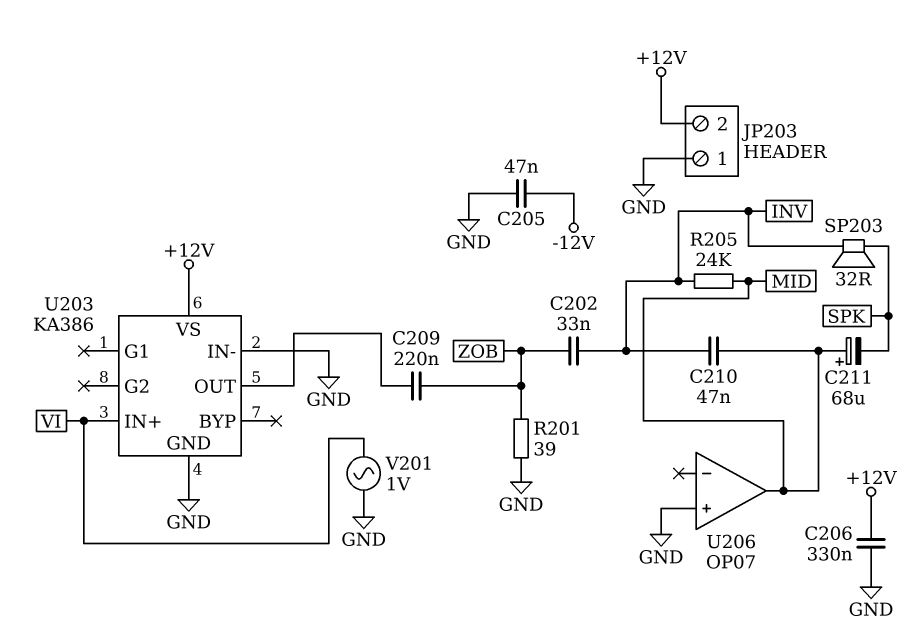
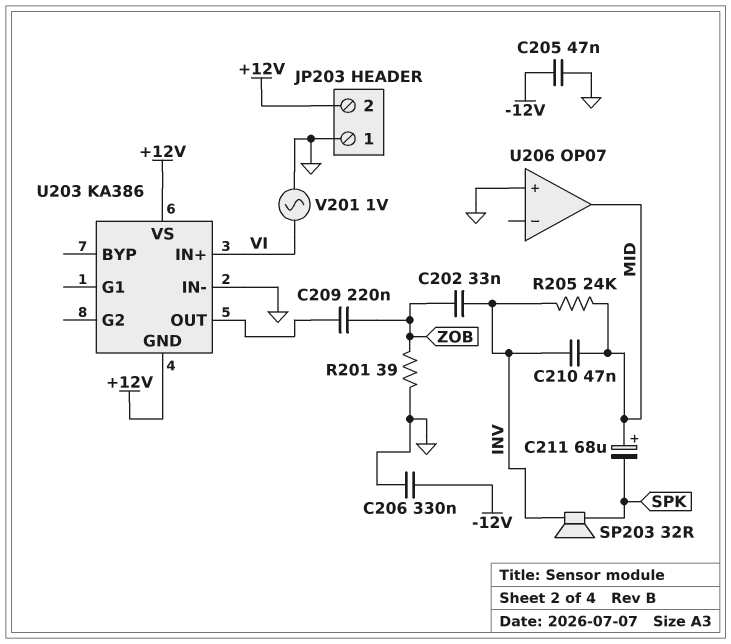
C206: 330nF (+12V, GND) -> 330nF (-12V, GND)
U203 pin GND: GND -> +12V

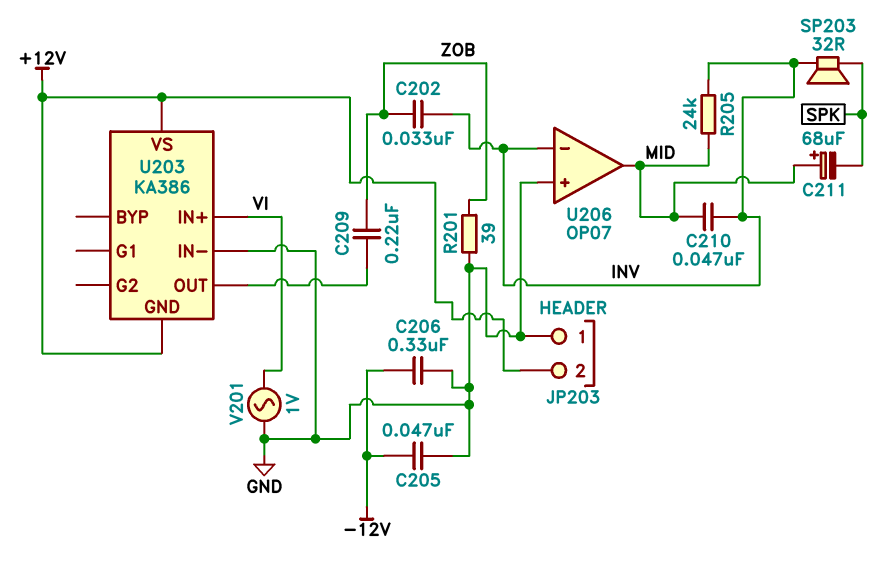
U206 pin in-: none -> INV

